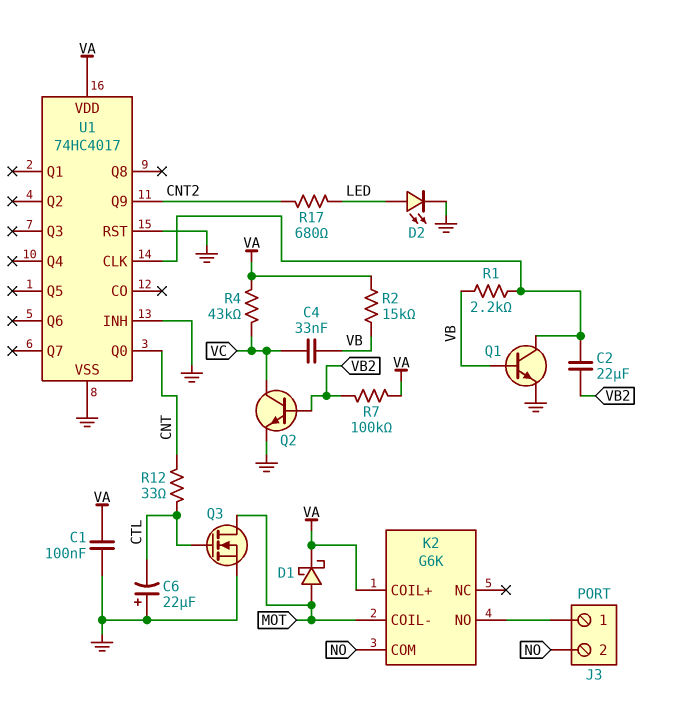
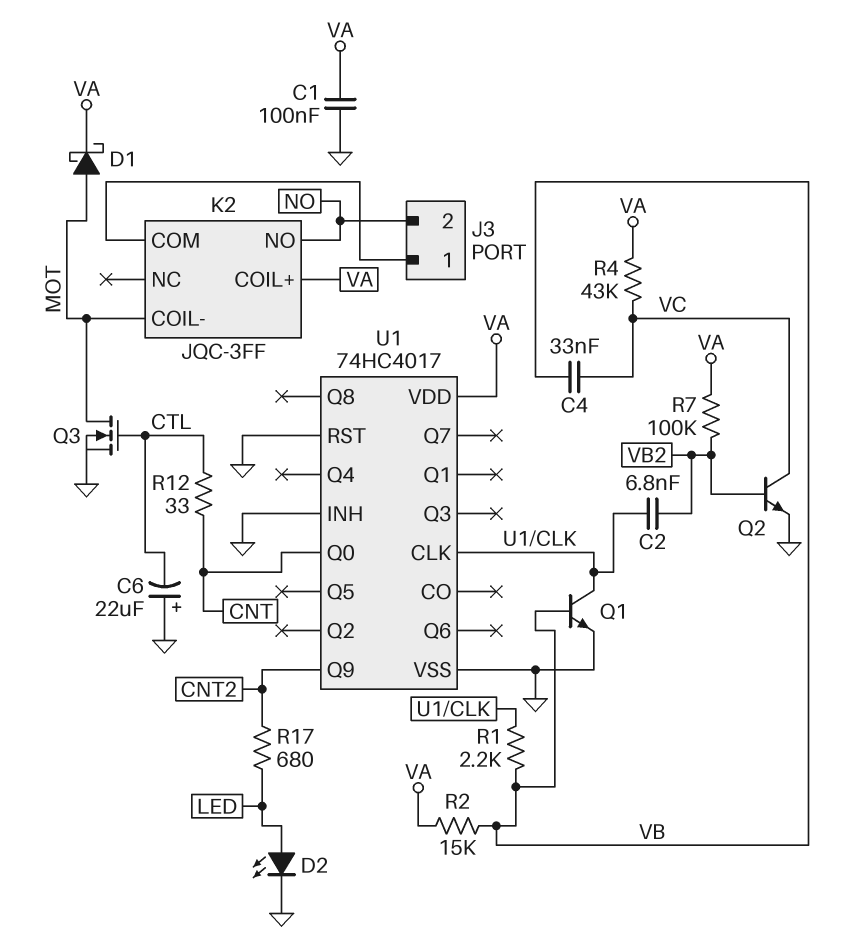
C2: 22uF (U1/CLK, VB2) -> 6.8nF (U1/CLK, VB2)
K2: G6K -> JQC-3FF
K2 pin COM: NO -> J3/1
K2 pin NO: J3/1 -> NO

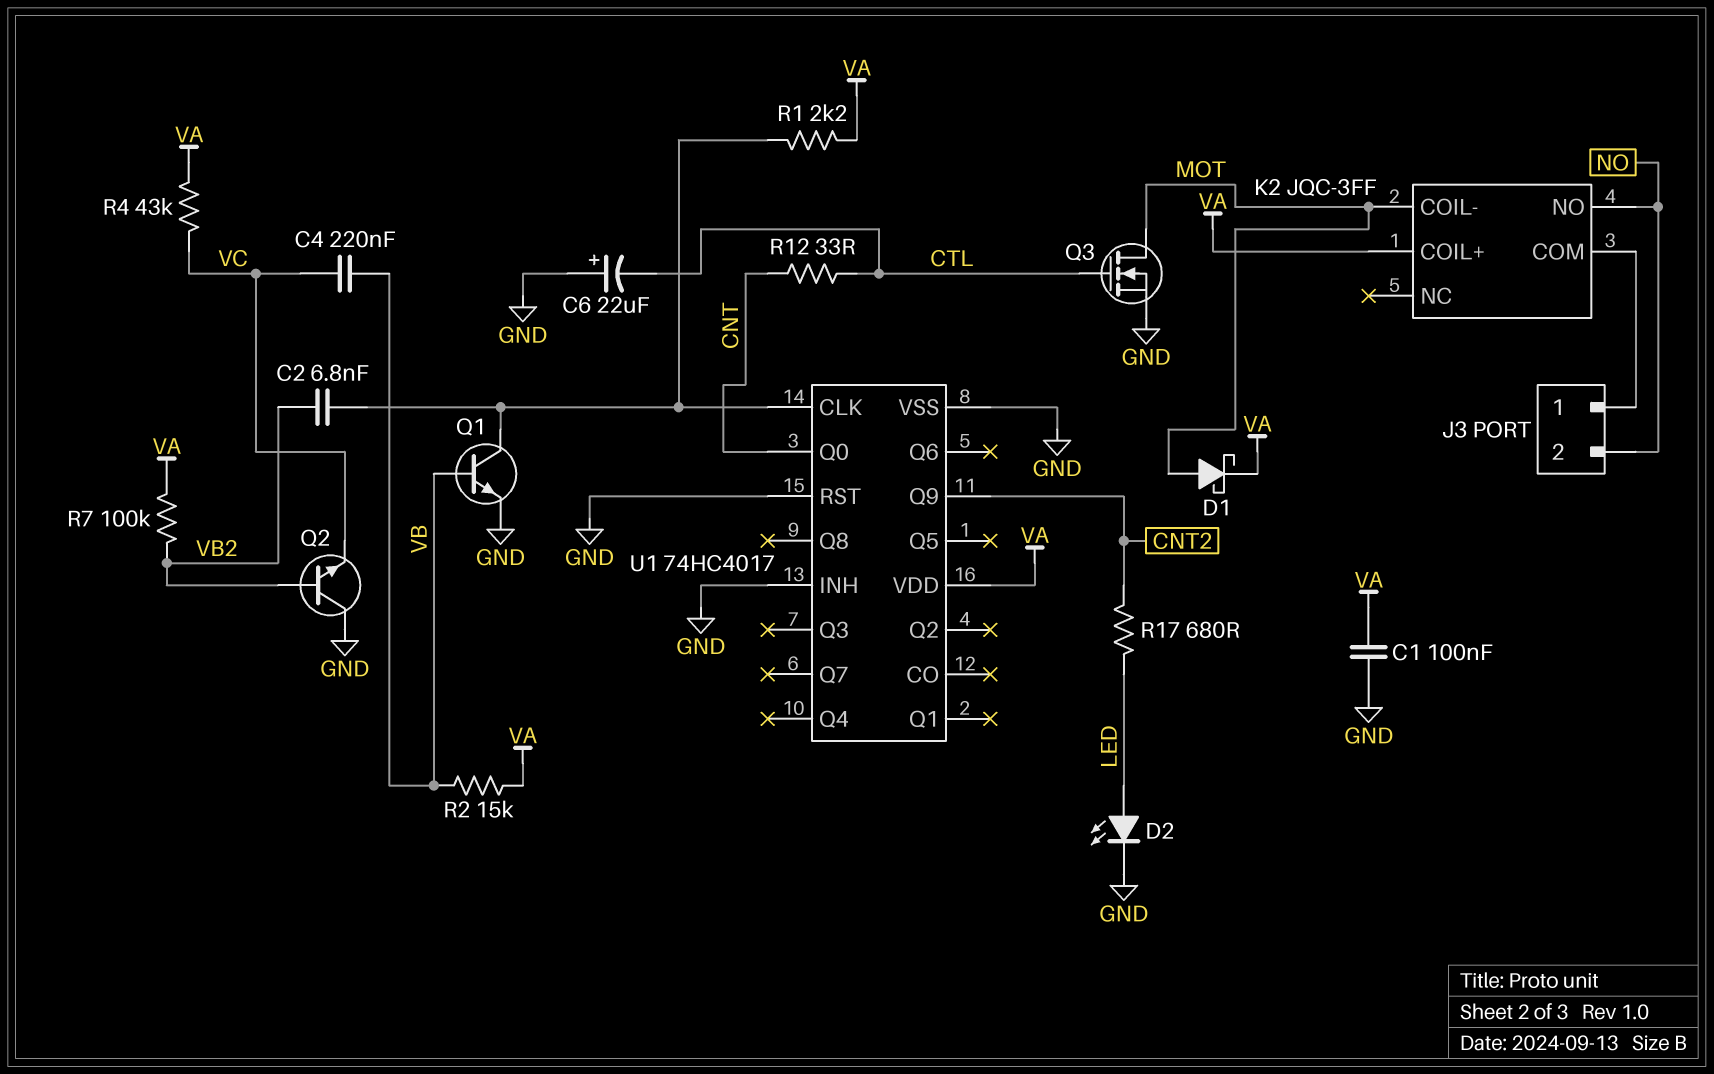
C4: 33nF (VB, VC) -> 220nF (VB, VC)
Q2: NPN (B VB2, C VC, E GND) -> NPN (B VB2, C GND, E VC)
R1: 2.2k (U1/CLK, VB) -> 2.2k (U1/CLK, VA)

